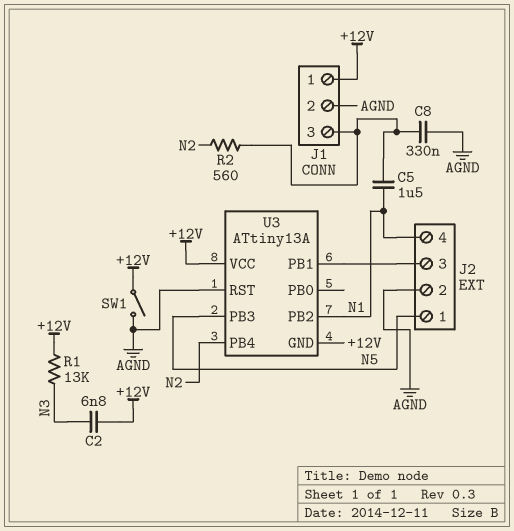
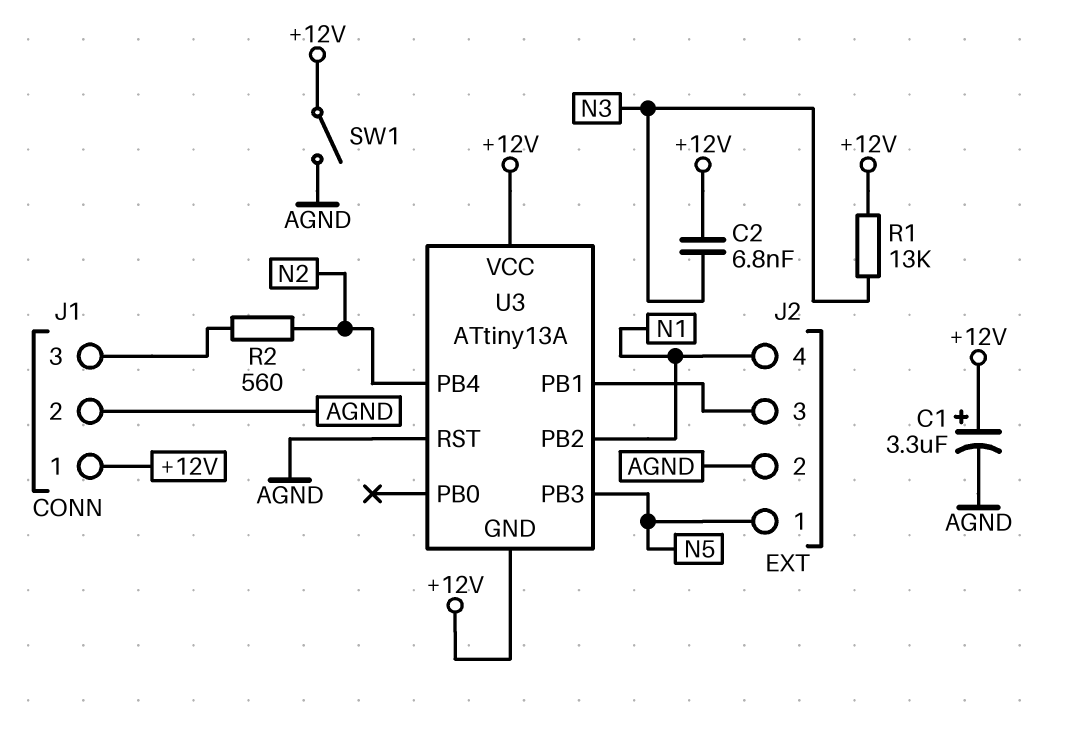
C1: none -> 3.3uF (plus +12V, minus AGND)
C5: 1.5uF (J1/3, N1) -> none
C8: 330nF (AGND, J1/3) -> none

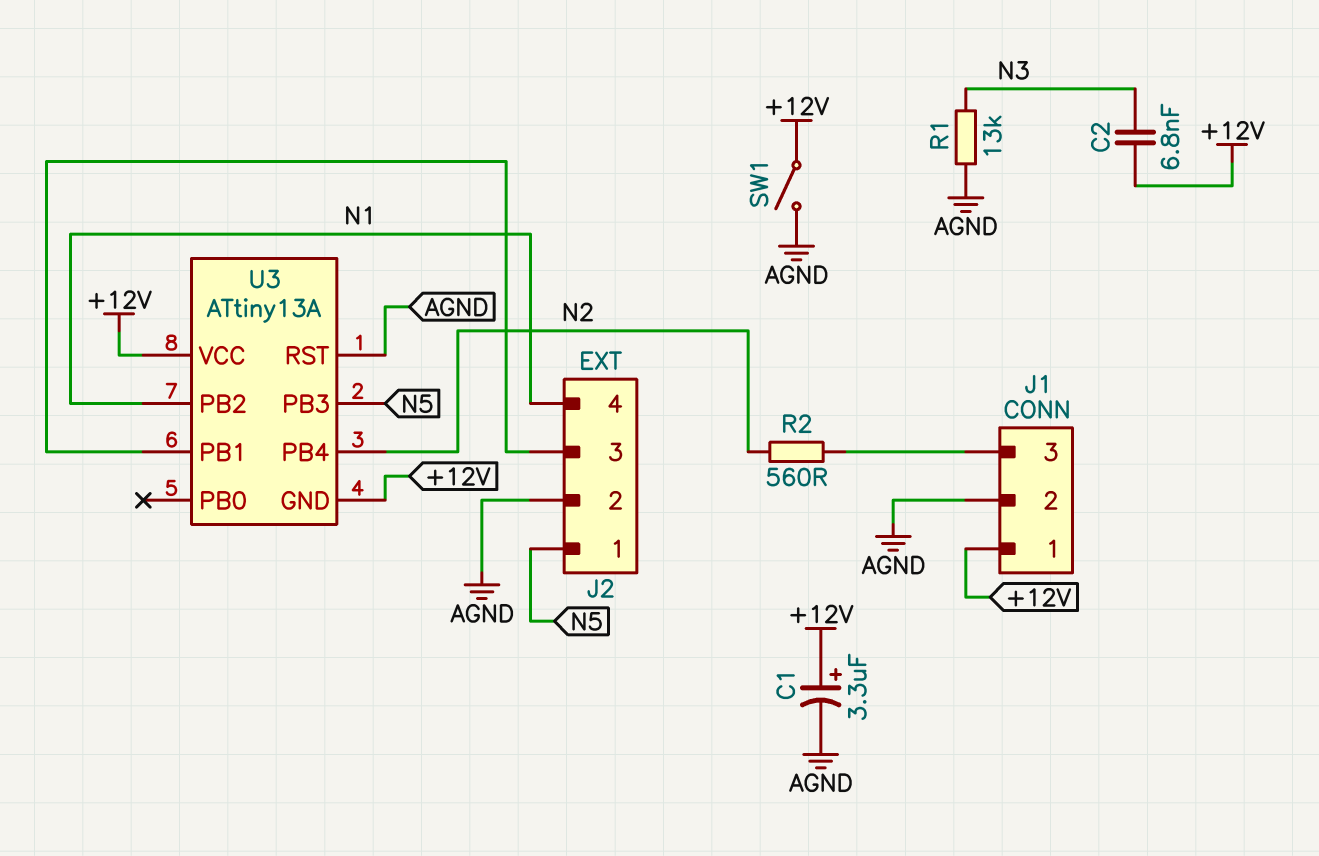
R1: 13k (+12V, N3) -> 13k (AGND, N3)

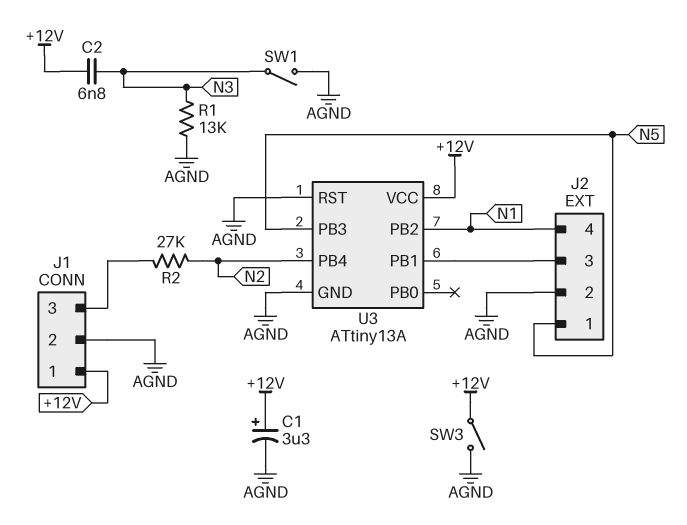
R2: 560 (J1/3, N2) -> 27k (J1/3, N2)
SW1: switch (+12V, AGND) -> switch (AGND, N3)
SW3: none -> switch (+12V, AGND)
U3 pin GND: +12V -> AGND

